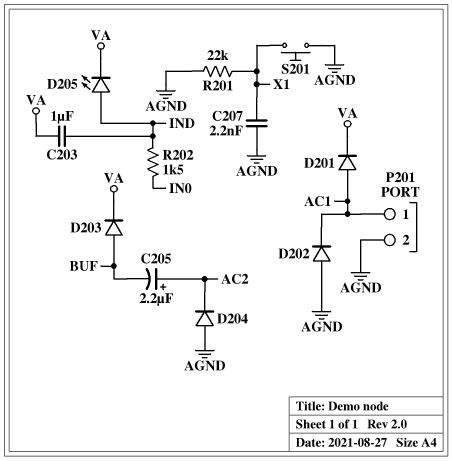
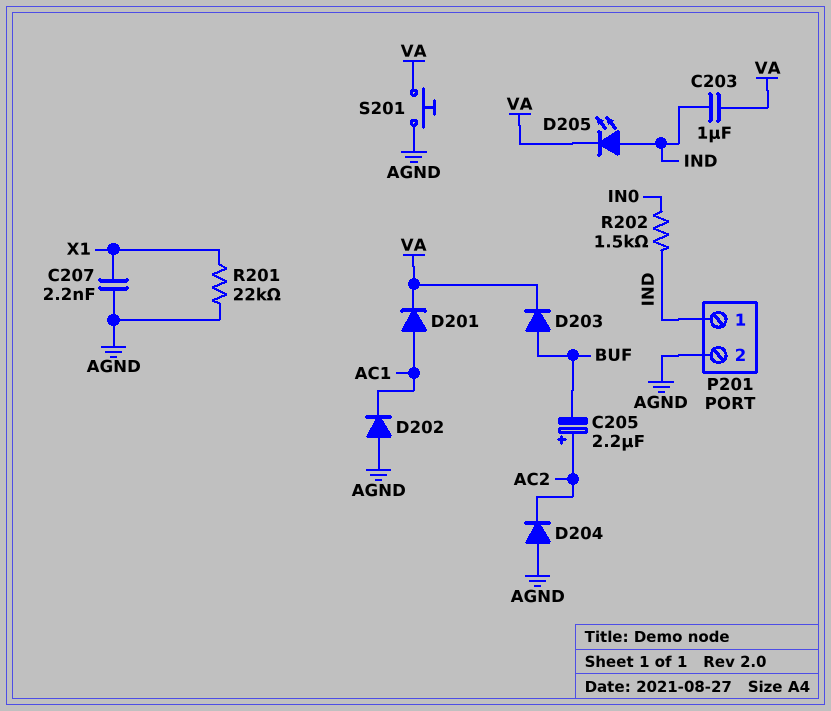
P201 pin 1: AC1 -> IND
S201: button (AGND, X1) -> button (AGND, VA)

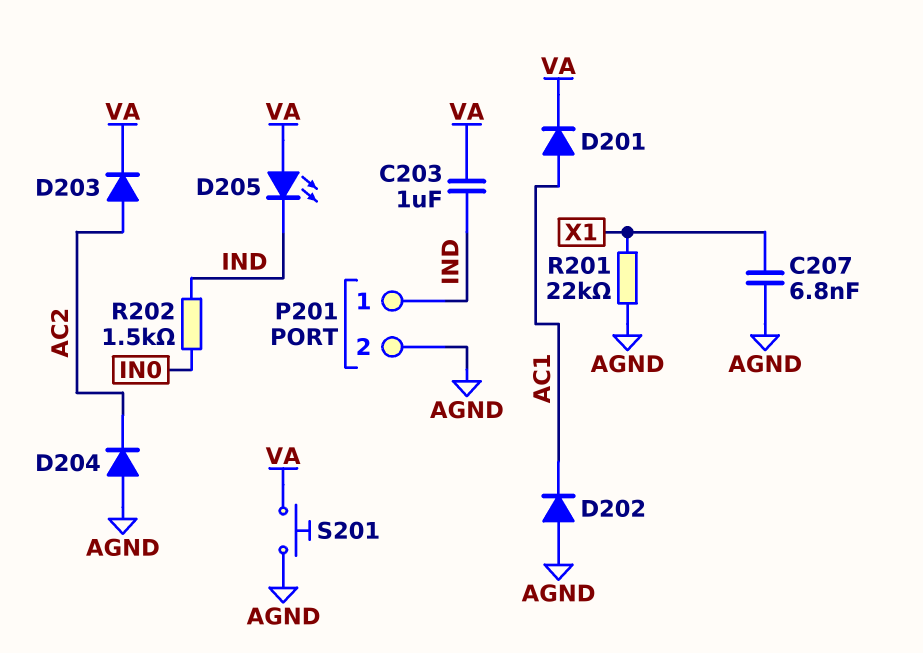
C205: 2.2uF (plus AC2, minus BUF) -> none
C207: 2.2nF (AGND, X1) -> 6.8nF (AGND, X1)
D203: diode (A BUF, K VA) -> diode (A AC2, K VA)
D205: LED (A IND, K VA) -> LED (A VA, K IND)

